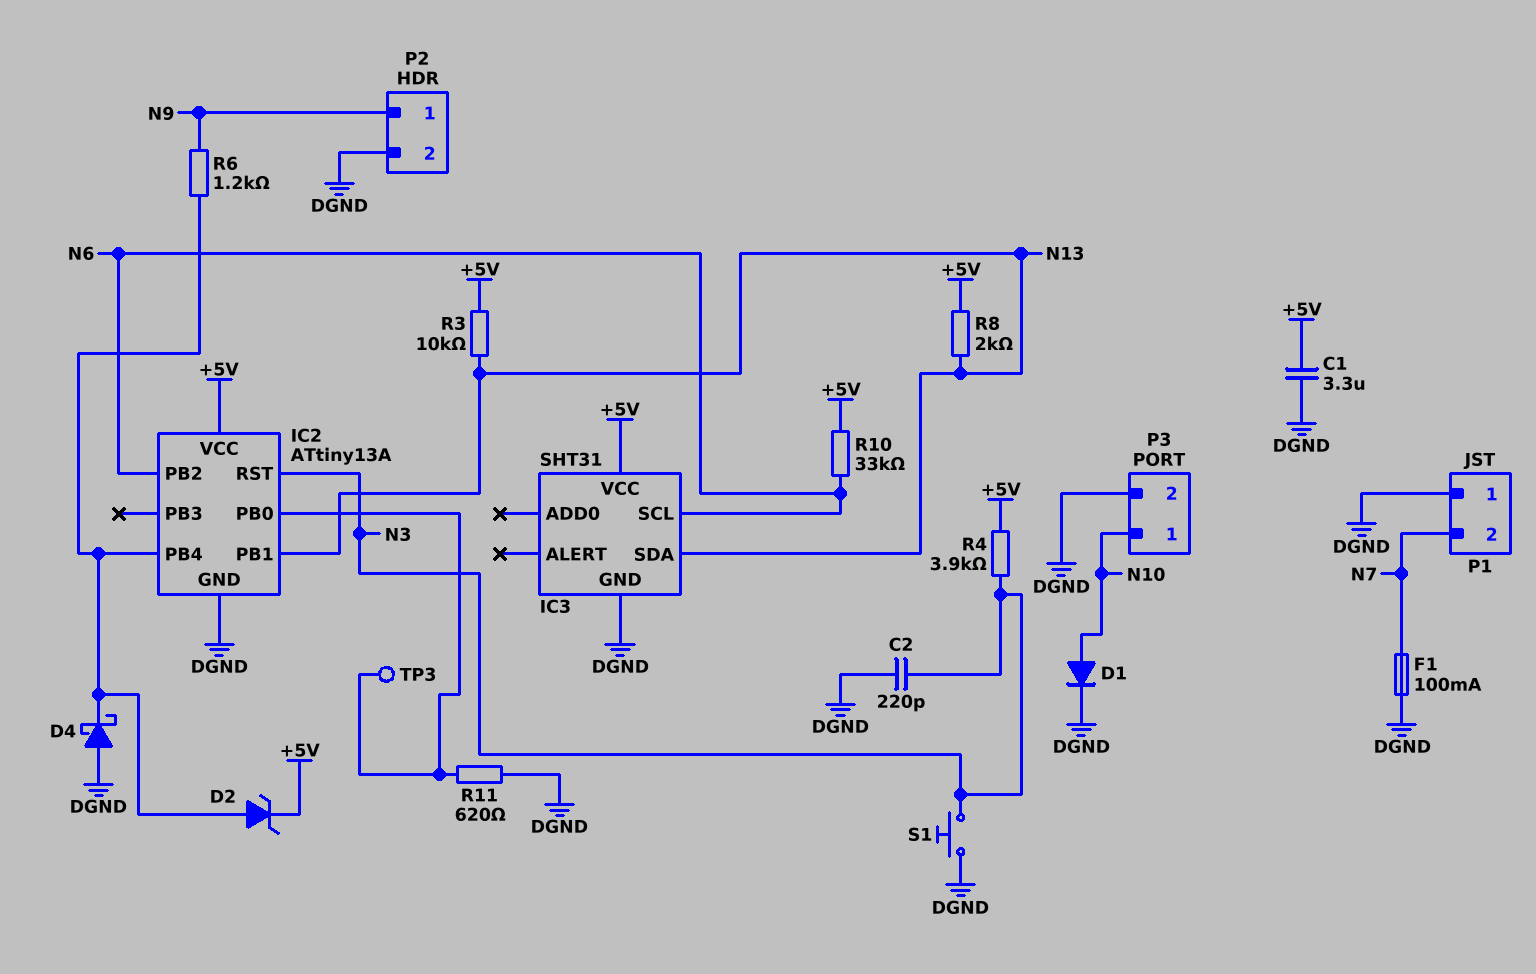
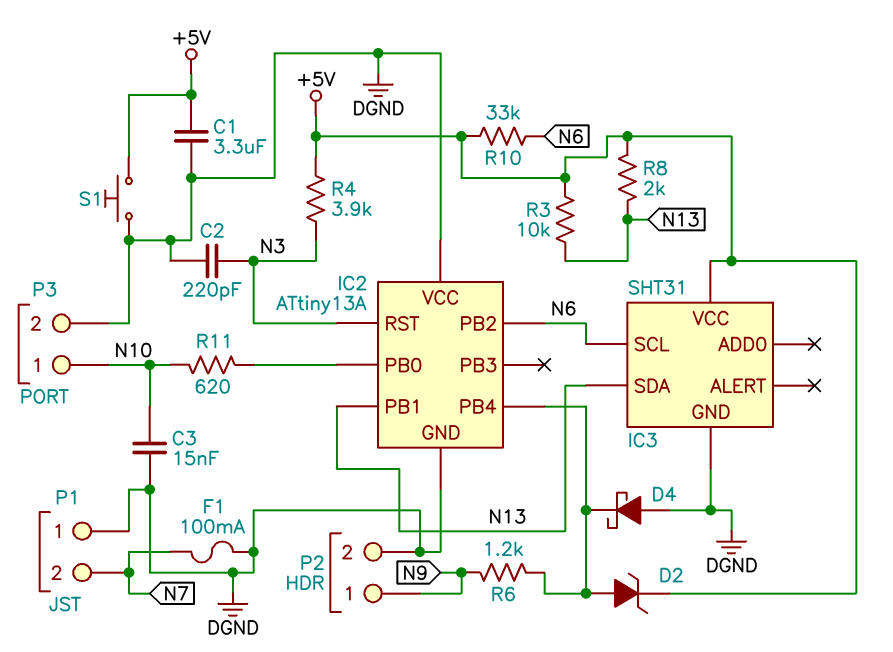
C3: none -> 15nF (DGND, N10)
D1: diode (A N10, K DGND) -> none
IC2 pin VCC: +5V -> DGND
R11: 620 (DGND, IC2/PB0) -> 620 (IC2/PB0, N10)
S1: button (DGND, N3) -> button (+5V, DGND)
TP3: test point (IC2/PB0) -> none

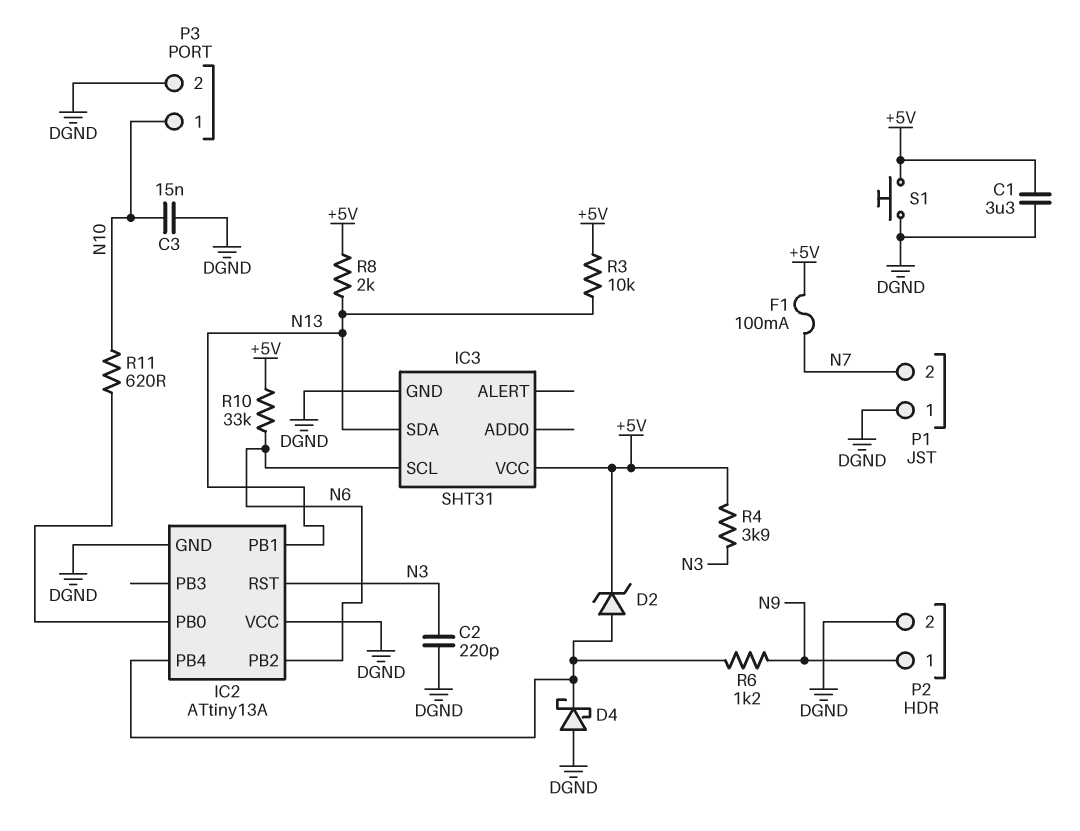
F1: 100mA (DGND, N7) -> 100mA (+5V, N7)

